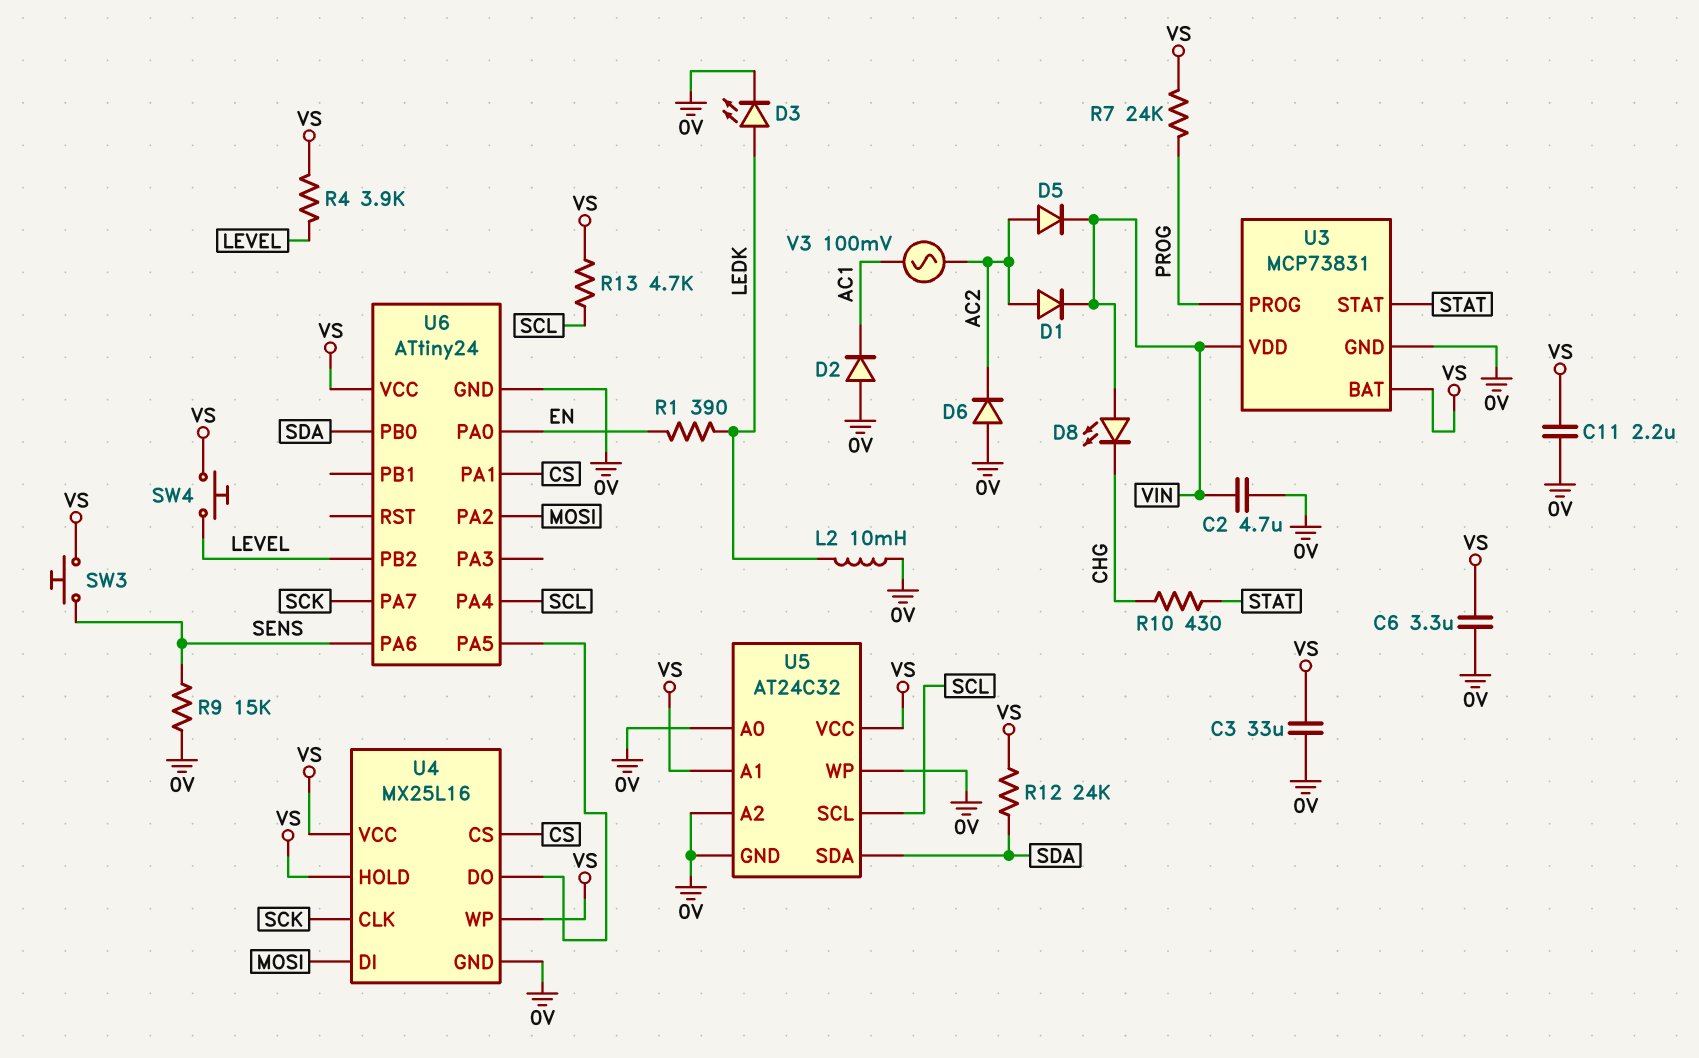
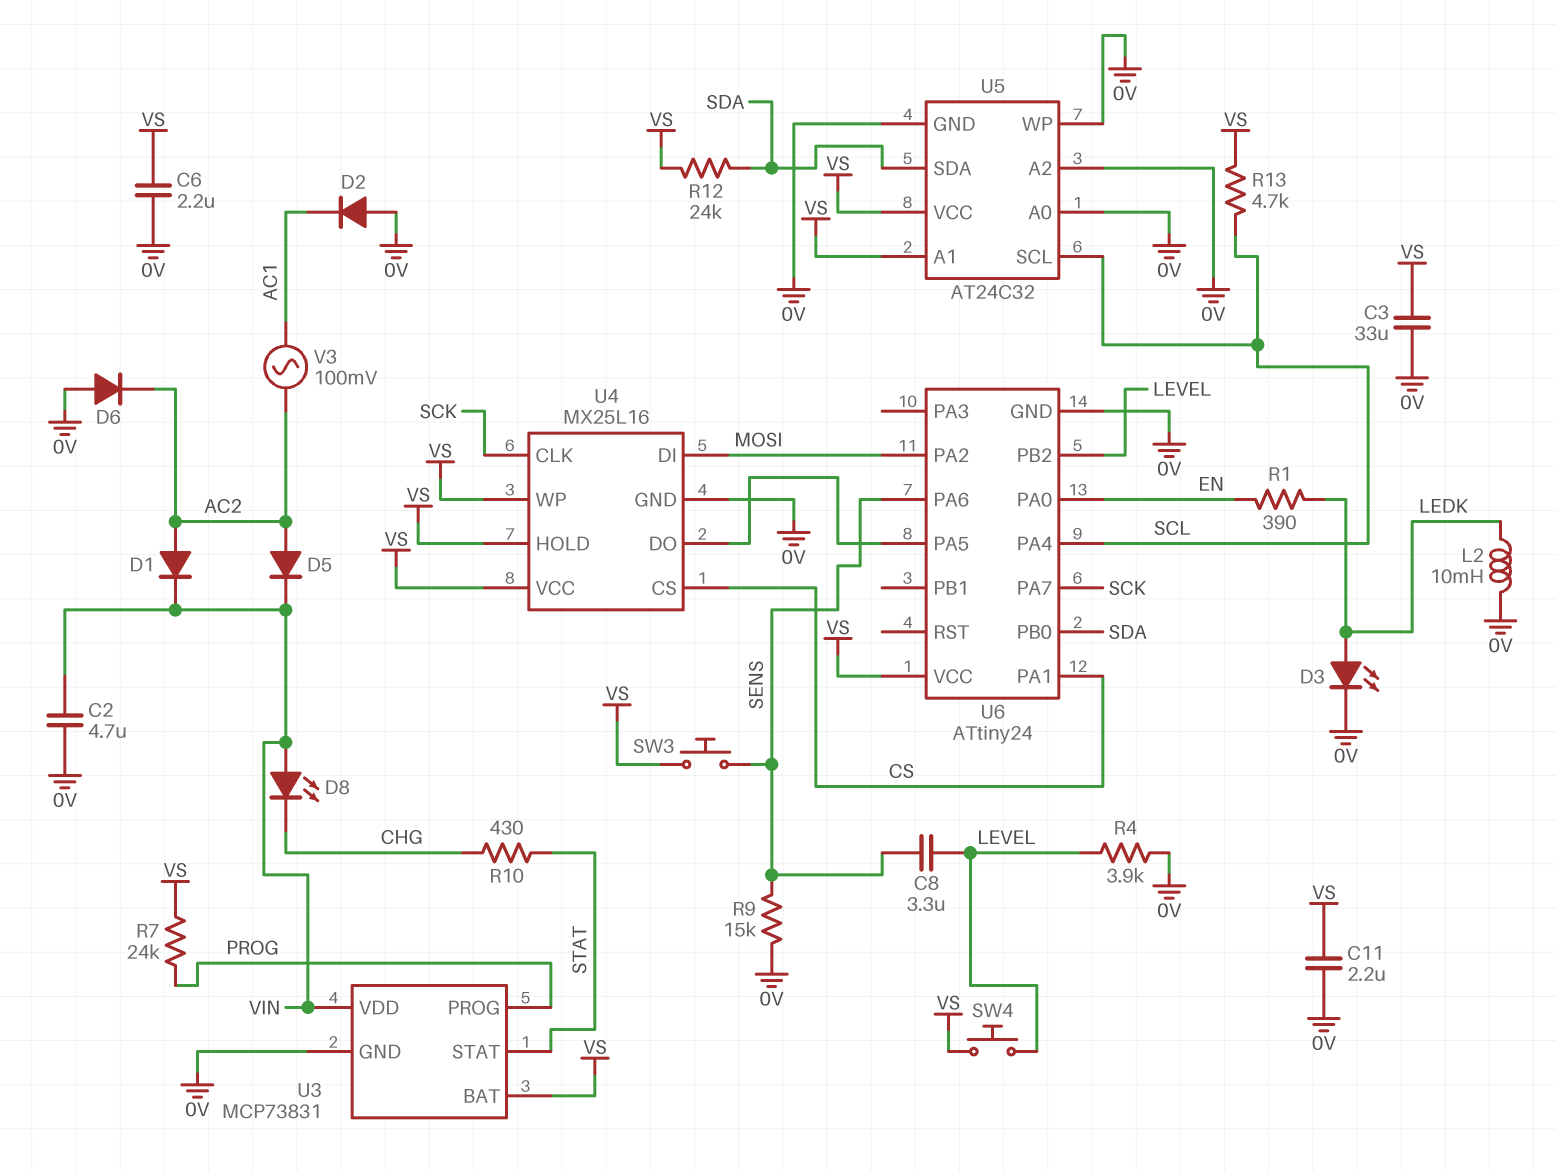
C6: 3.3uF (0V, VS) -> 2.2uF (0V, VS)
C8: none -> 3.3uF (LEVEL, SENS)
R4: 3.9k (LEVEL, VS) -> 3.9k (0V, LEVEL)

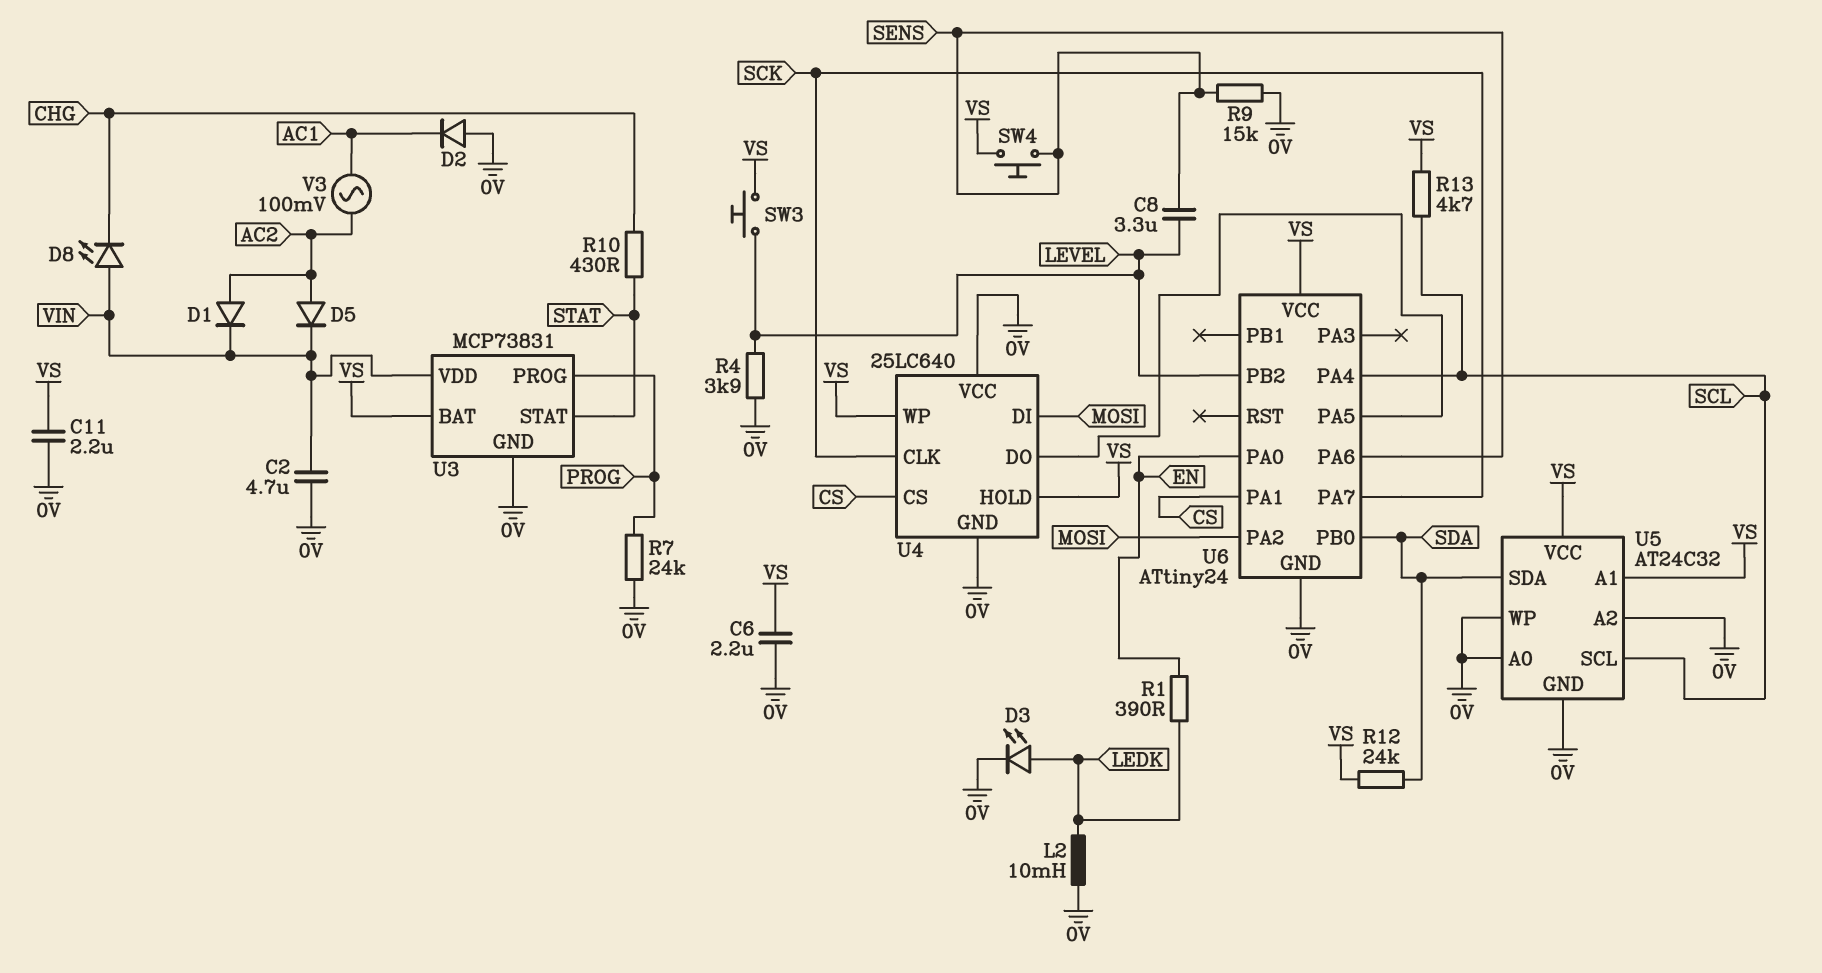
C3: 33uF (0V, VS) -> none
D6: diode (A 0V, K AC2) -> none
R7: 24k (PROG, VS) -> 24k (0V, PROG)
SW3: button (SENS, VS) -> button (LEVEL, VS)
SW4: button (LEVEL, VS) -> button (SENS, VS)
U4: MX25L16 -> 25LC640
U4 pin VCC: VS -> 0V

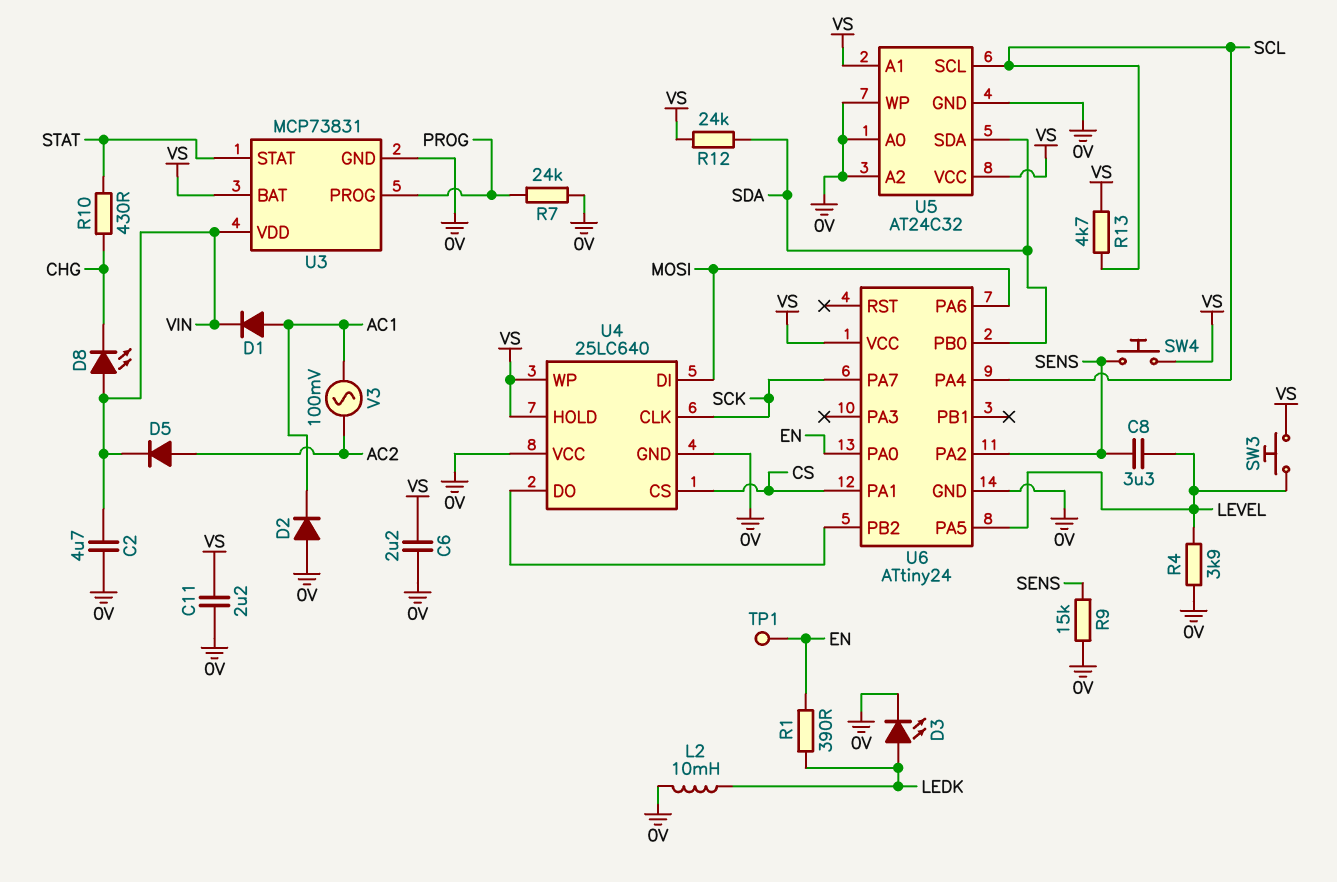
D1: diode (A AC2, K VIN) -> diode (A AC1, K VIN)
TP1: none -> test point (EN)
U6 pin PA2: MOSI -> SENS
U6 pin PA5: U4/DO -> LEVEL
U6 pin PA6: SENS -> MOSI
U6 pin PB2: LEVEL -> U4/DO

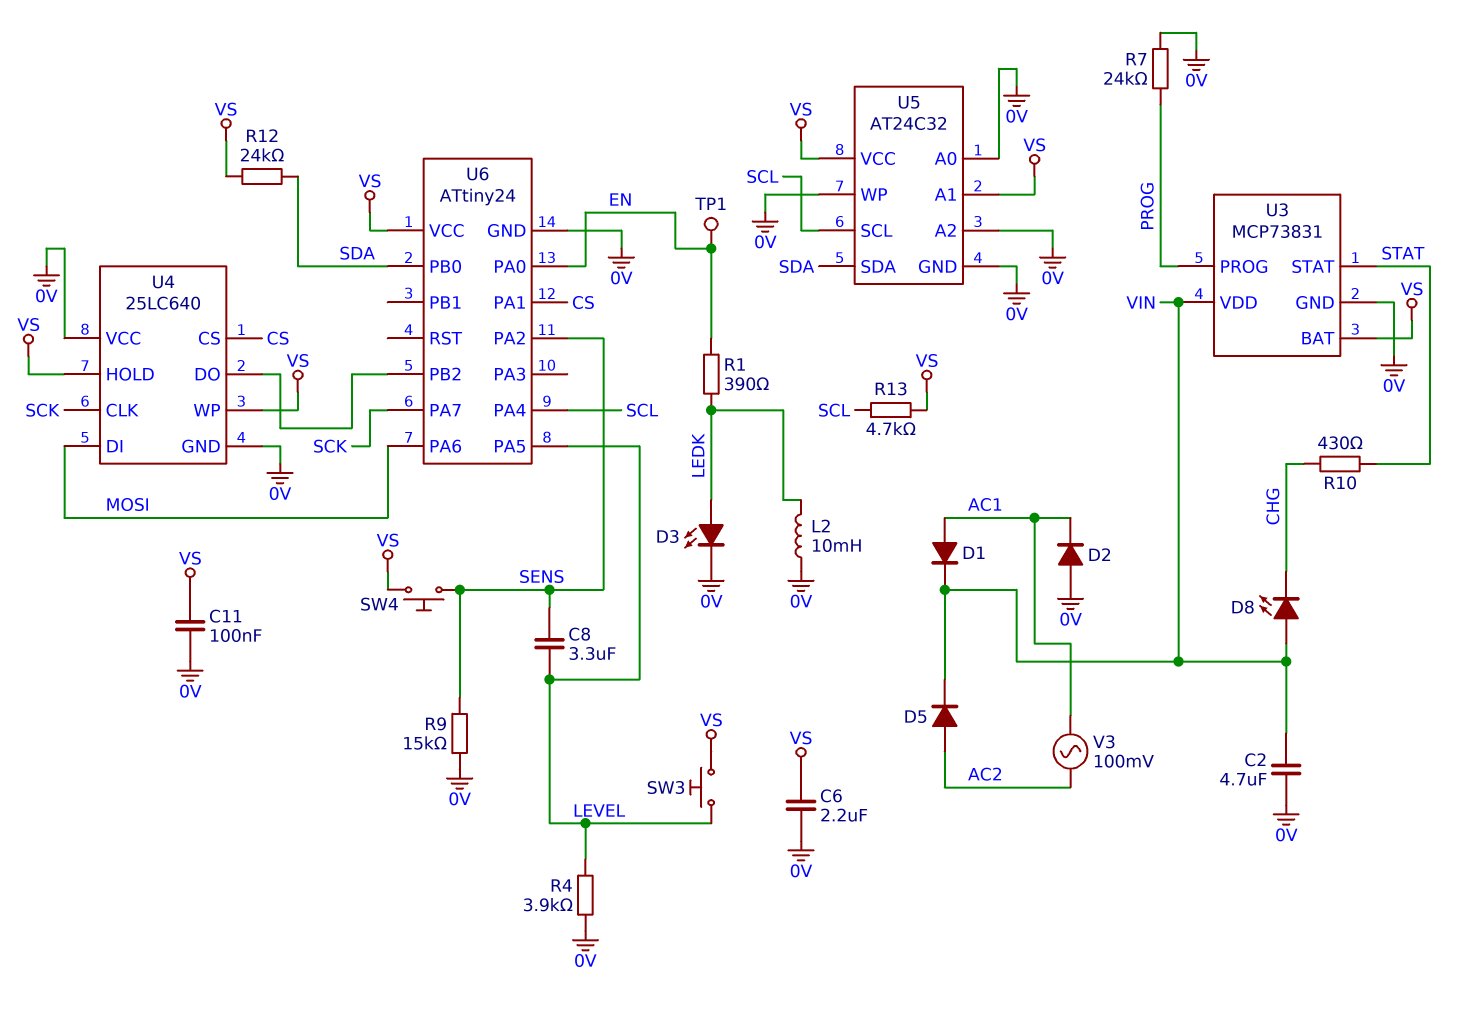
C11: 2.2uF (0V, VS) -> 100nF (0V, VS)

